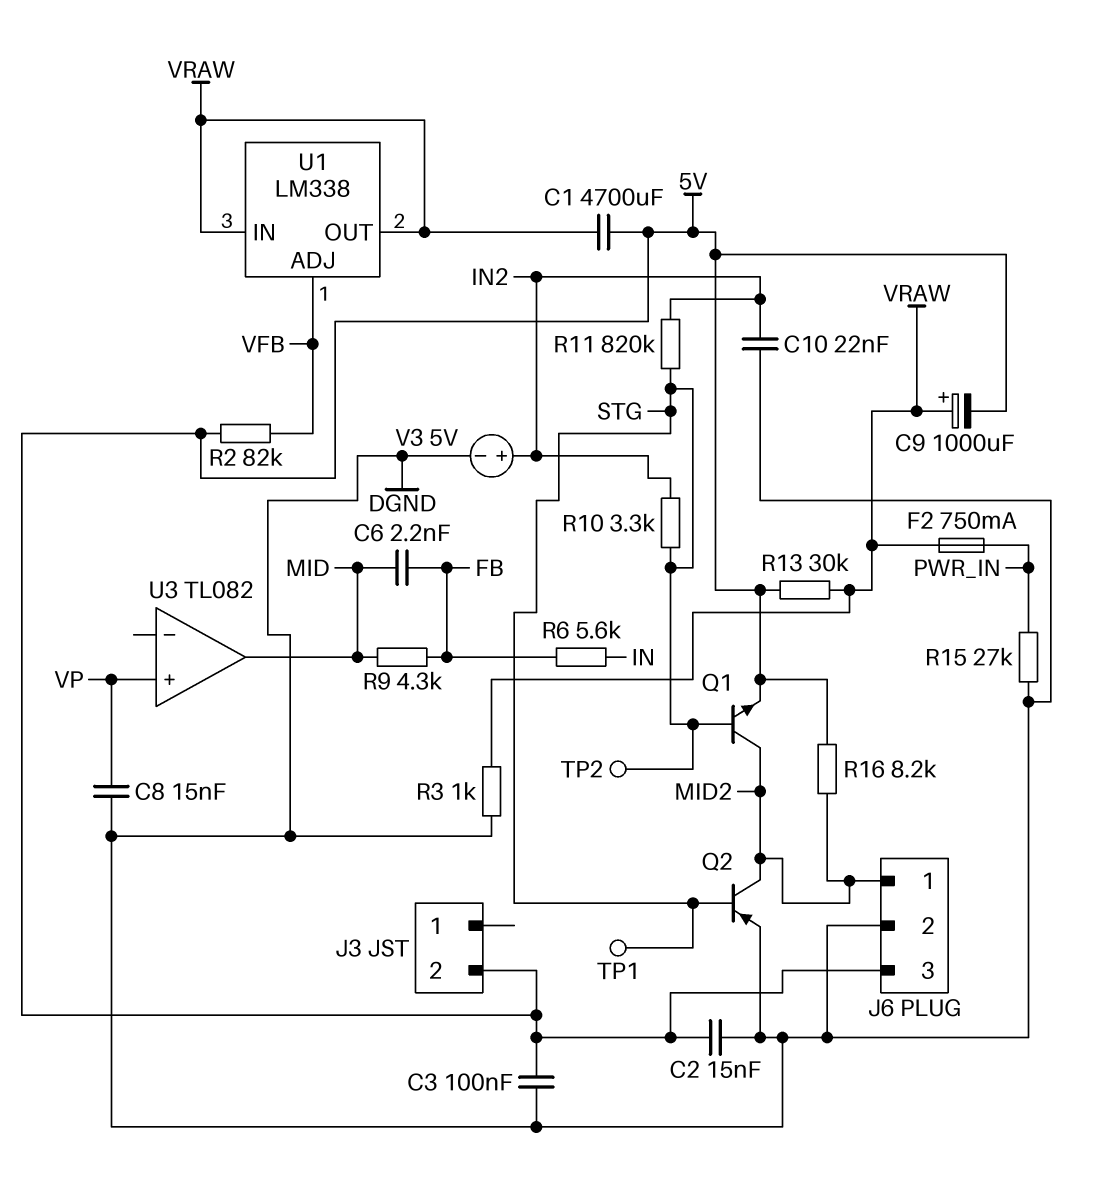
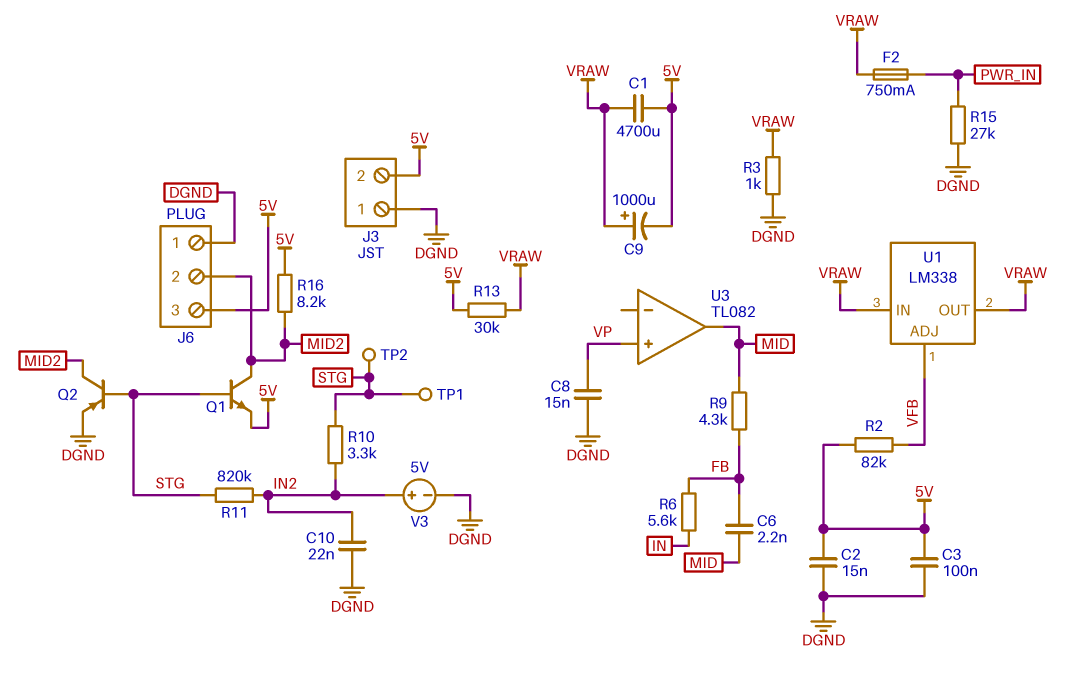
J3 pin 1: none -> DGND
J6 pin 1: MID2 -> DGND
J6 pin 2: DGND -> MID2

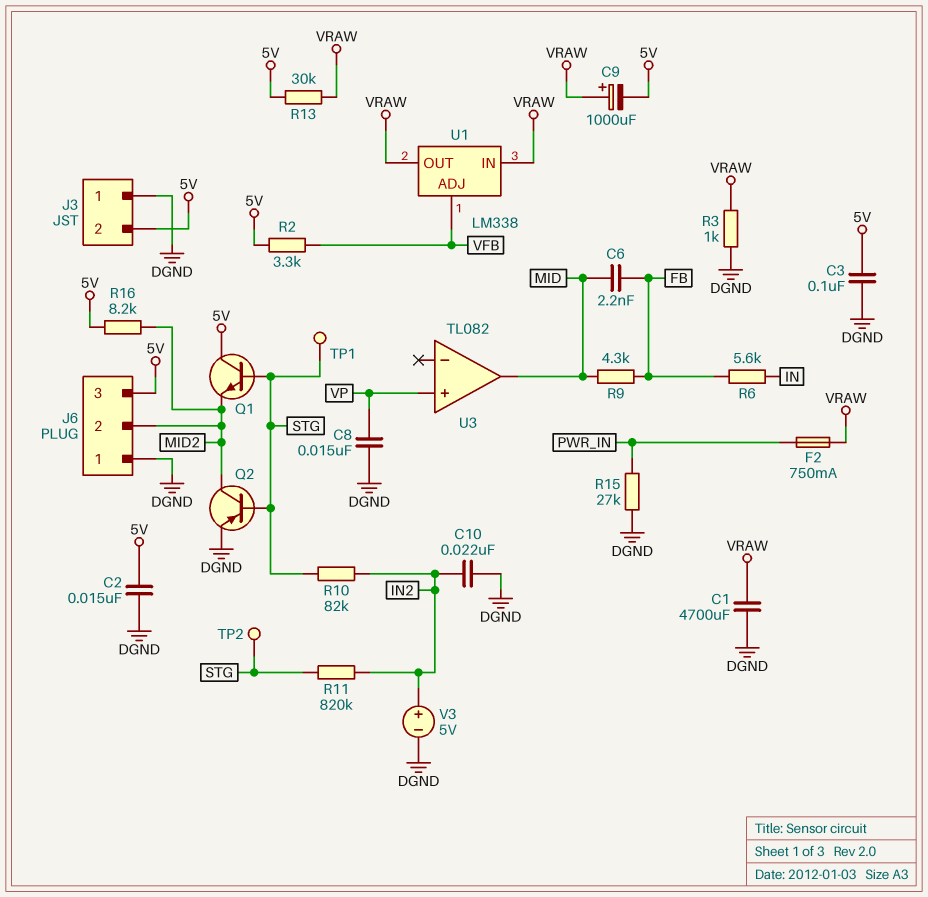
C1: 4700uF (5V, VRAW) -> 4700uF (DGND, VRAW)
Q1: NPN (B STG, C MID2, E 5V) -> NPN (B STG, C 5V, E MID2)
R2: 82k (5V, VFB) -> 3.3k (5V, VFB)
R10: 3.3k (IN2, STG) -> 82k (IN2, STG)

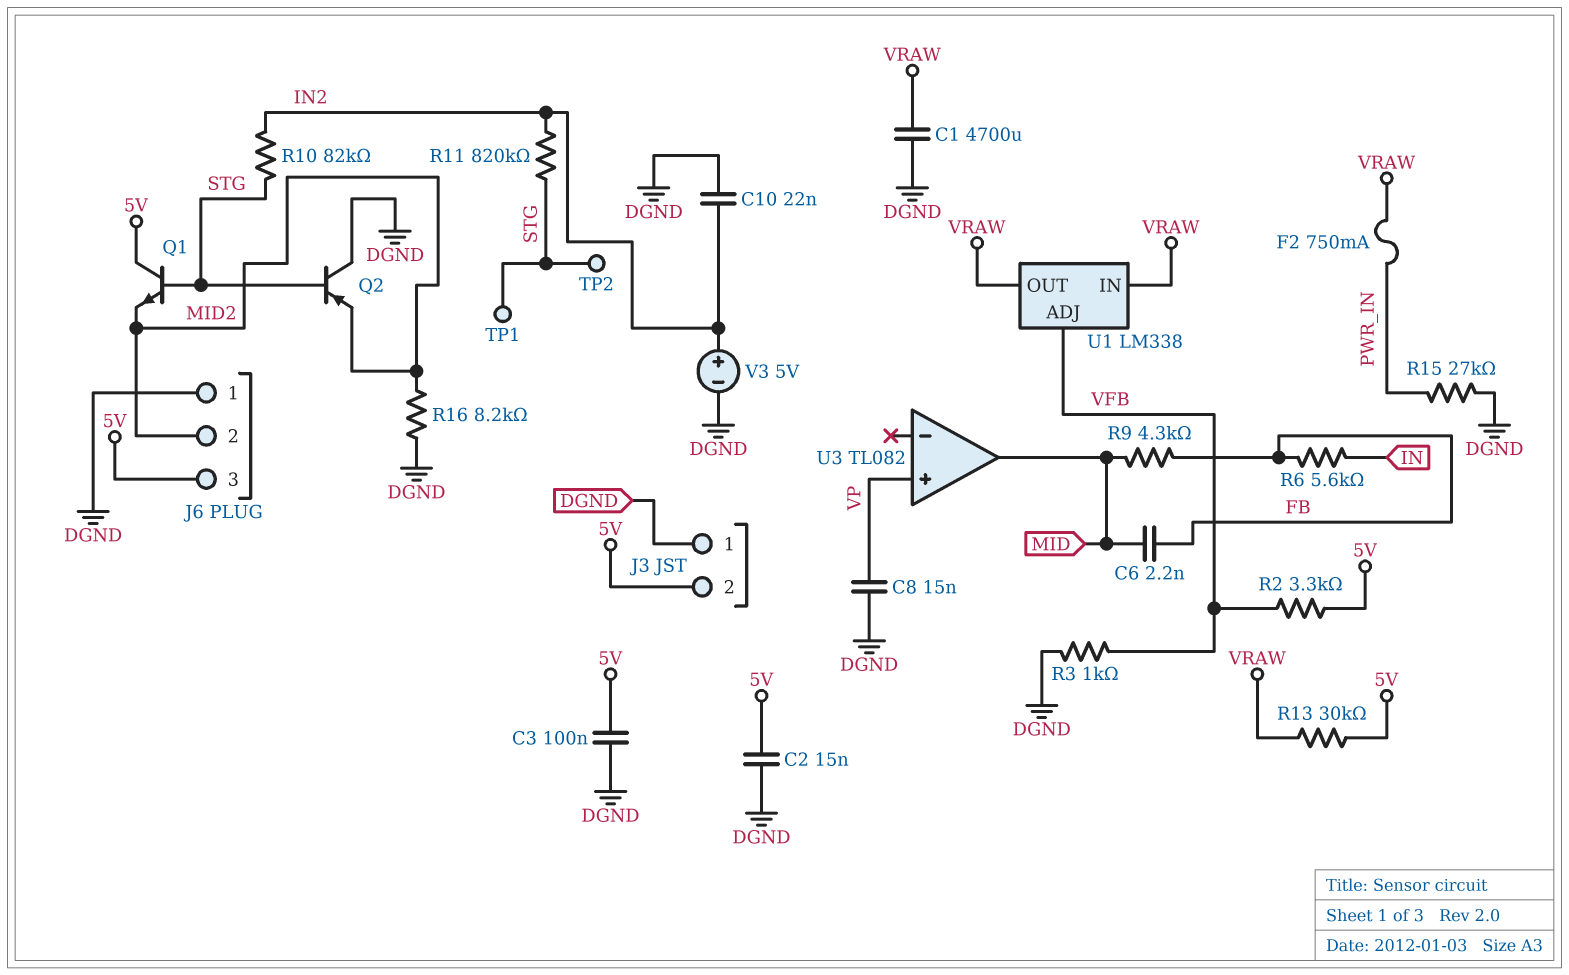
C9: 1000uF (plus VRAW, minus 5V) -> none
Q2: PNP (B STG, C MID2, E DGND) -> PNP (B STG, C DGND, E MID2)
R3: 1k (DGND, VRAW) -> 1k (DGND, VFB)
R16: 8.2k (5V, MID2) -> 8.2k (DGND, MID2)

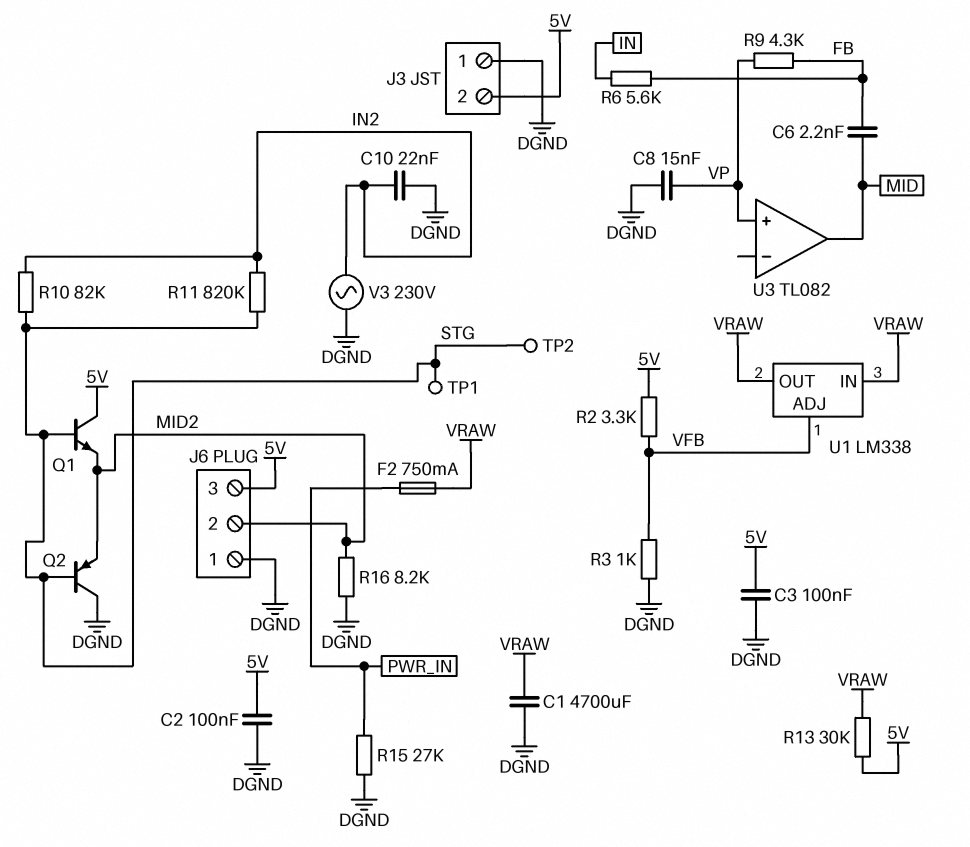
C2: 15nF (5V, DGND) -> 100nF (5V, DGND)
R9: 4.3k (FB, MID) -> 4.3k (FB, VP)
V3: 5V (plus IN2, minus DGND) -> AC 230V (DGND, IN2)

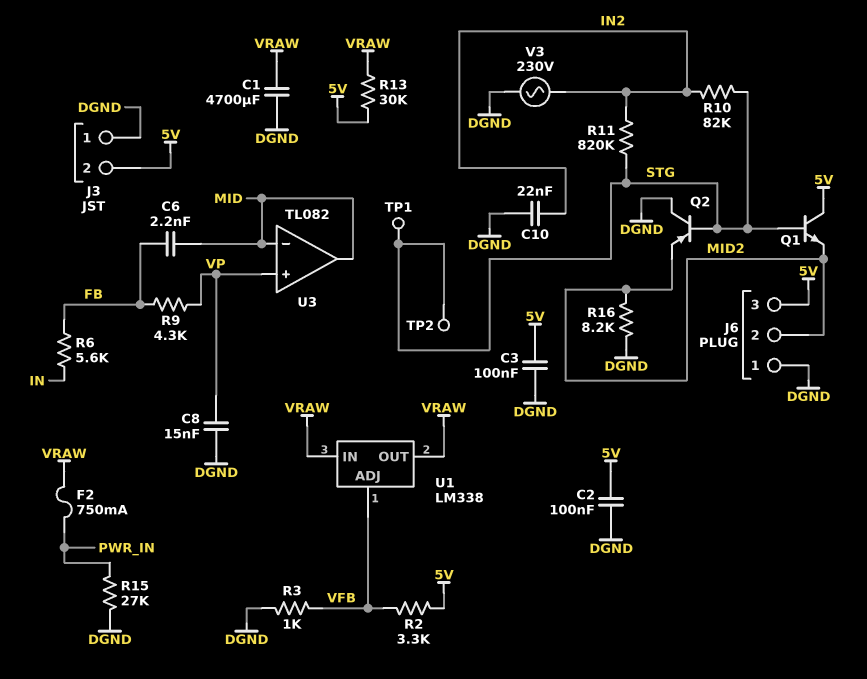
U3 pin in-: none -> MID

